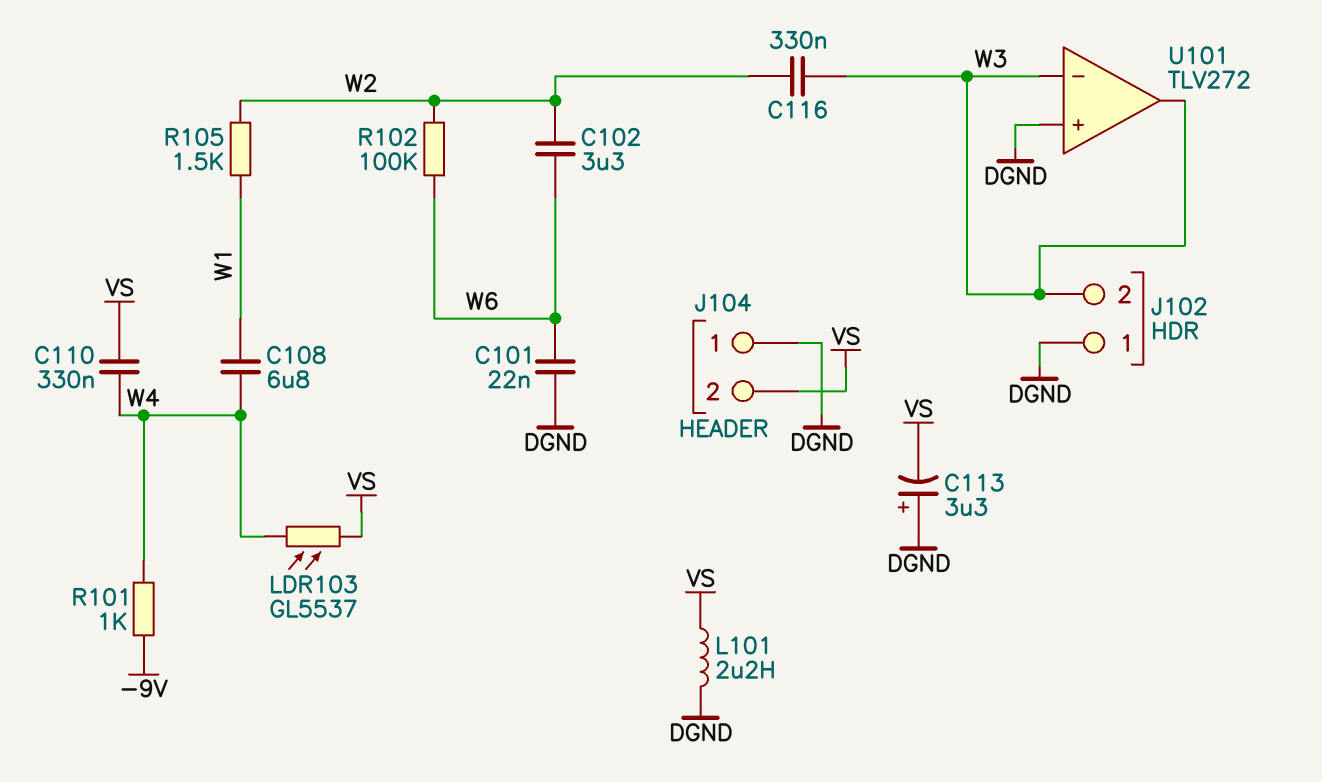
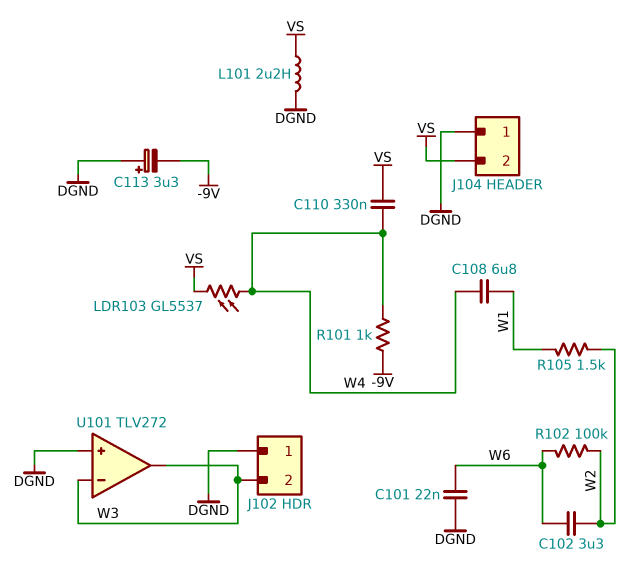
C113: 3.3uF (plus DGND, minus VS) -> 3.3uF (plus DGND, minus -9V)
C116: 330nF (W2, W3) -> none

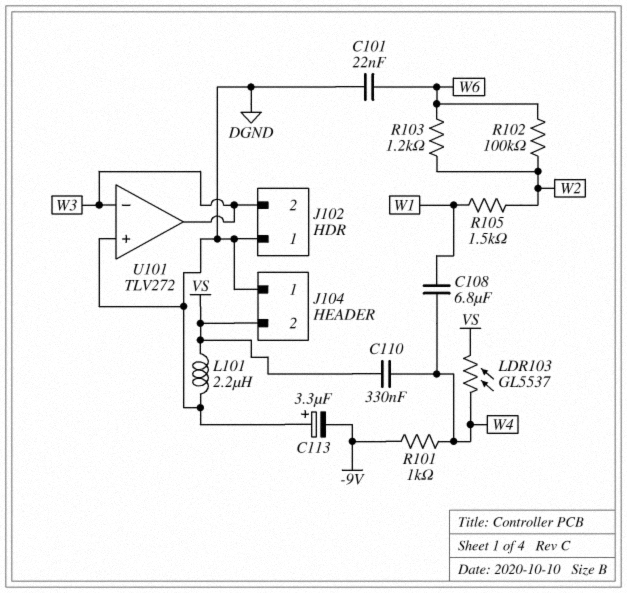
C102: 3.3uF (W2, W6) -> none
R103: none -> 1.2k (W2, W6)

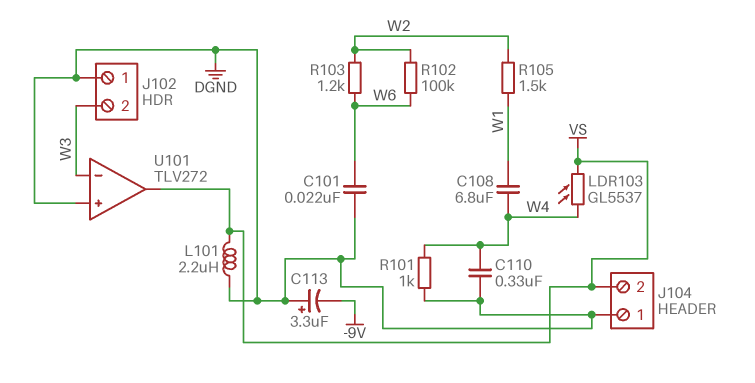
C110: 330nF (VS, W4) -> 330nF (DGND, W4)
R101: 1k (-9V, W4) -> 1k (DGND, W4)
U101 pin out: W3 -> VS

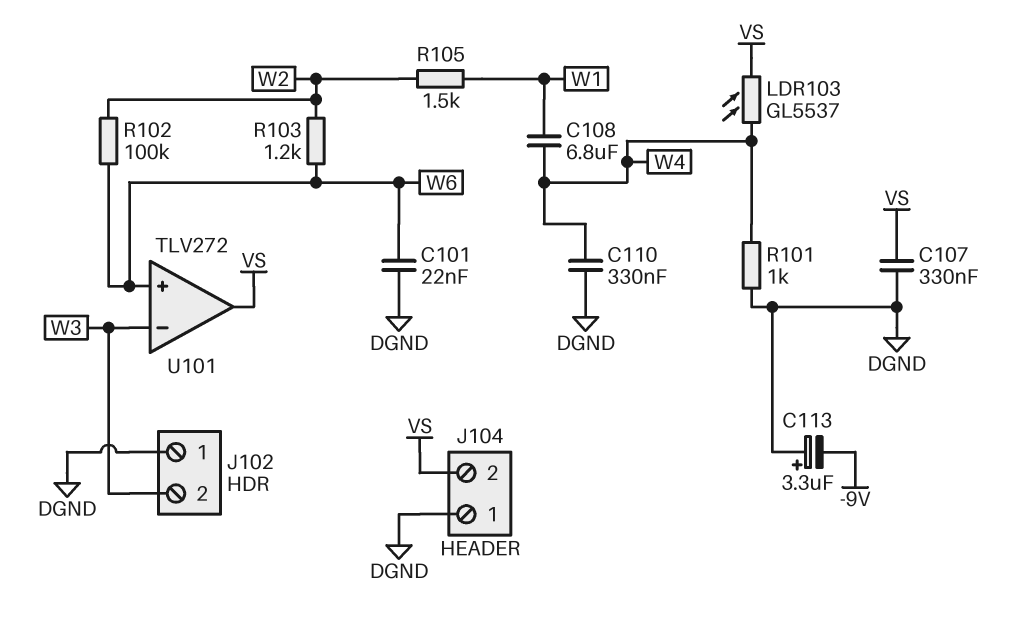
C107: none -> 330nF (DGND, VS)
L101: 2.2uH (DGND, VS) -> none
U101 pin in+: DGND -> W6

